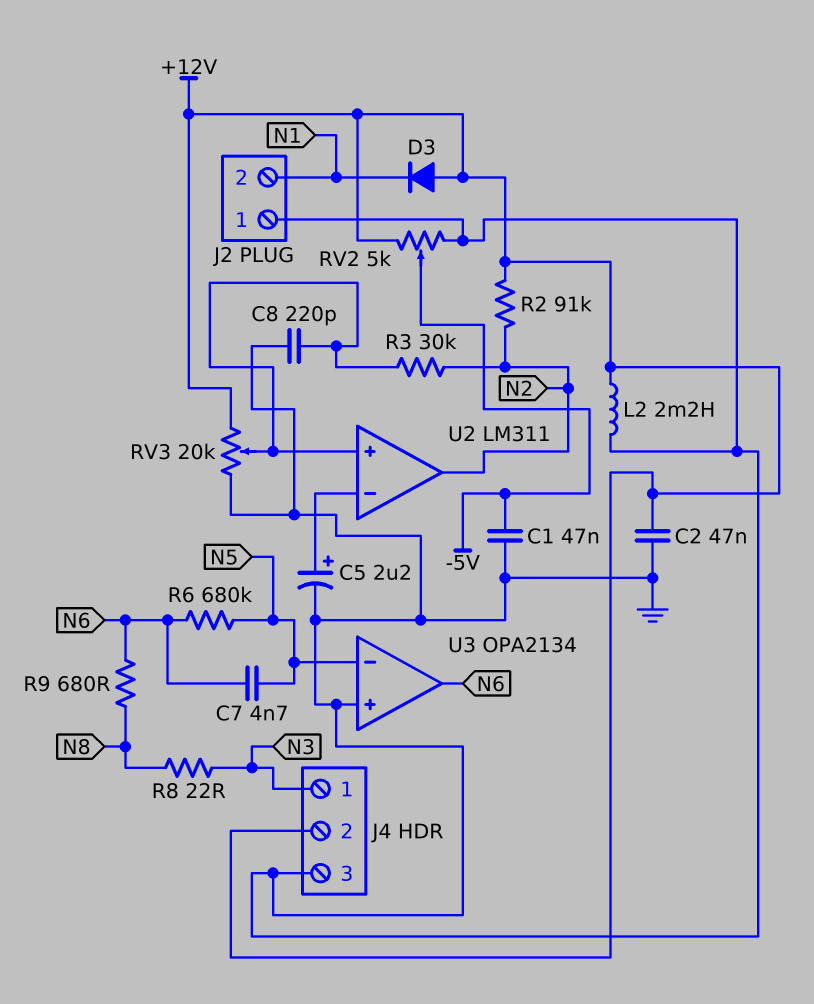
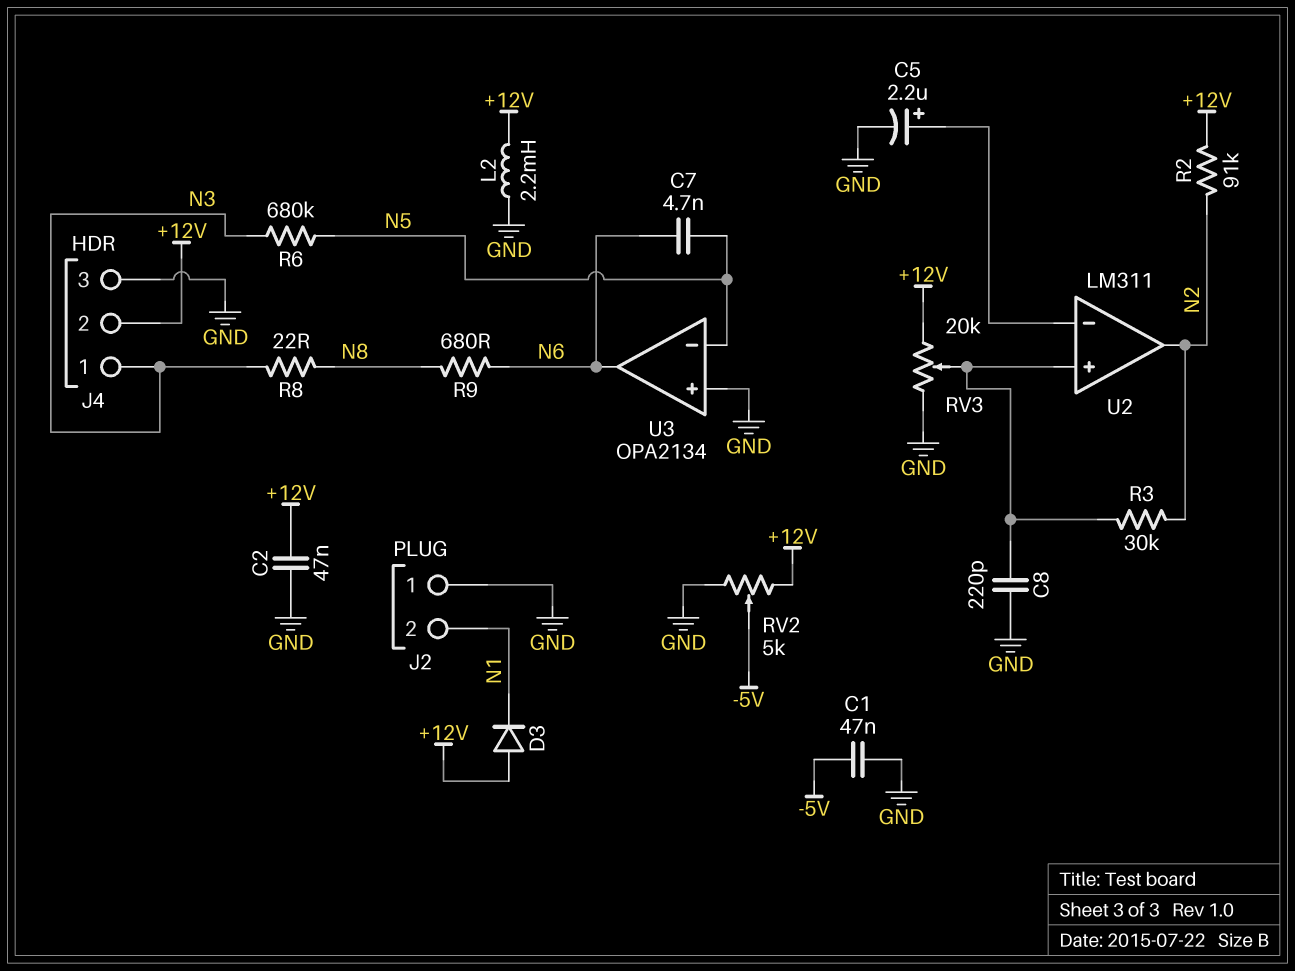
R6: 680k (N5, N6) -> 680k (N3, N5)

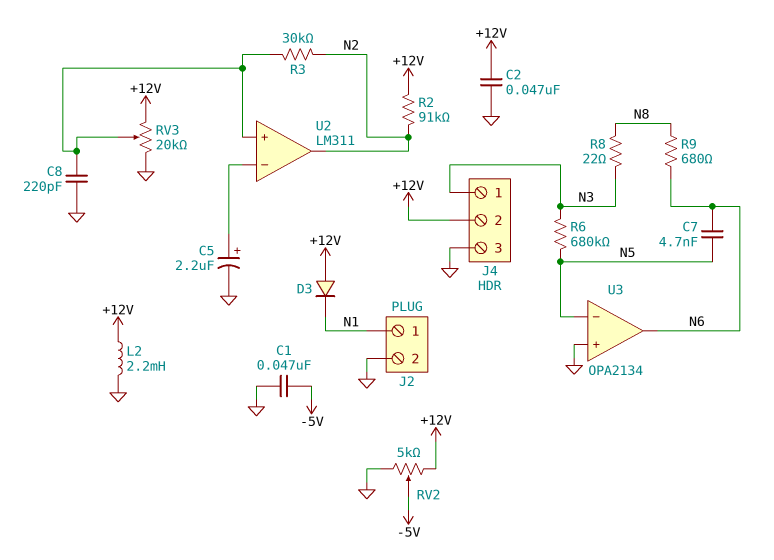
J2 pin 1: GND -> N1
J2 pin 2: N1 -> GND

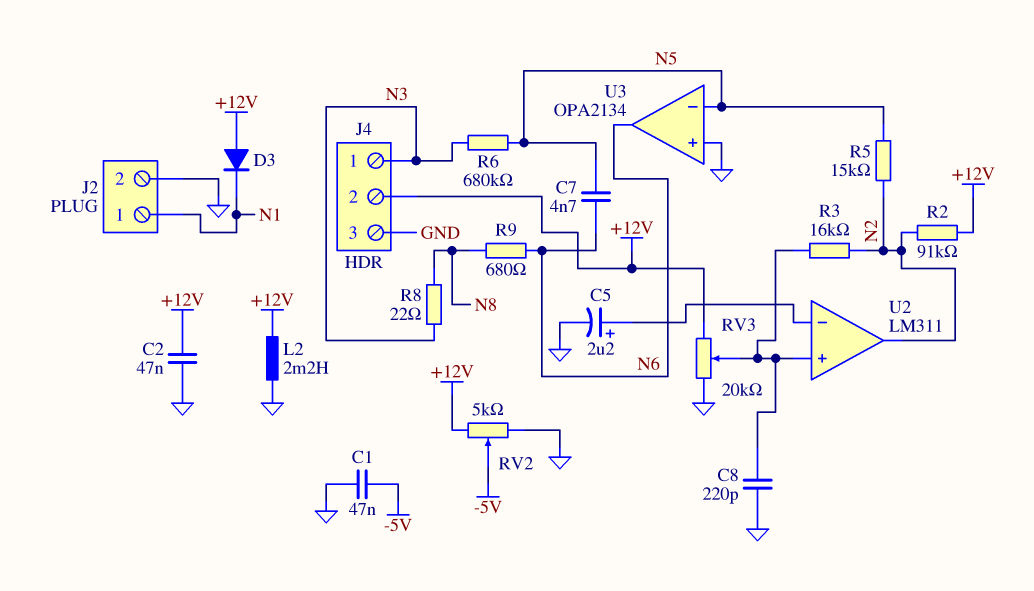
R3: 30k (N2, U2/in+) -> 16k (N2, U2/in+)
R5: none -> 15k (N2, N5)

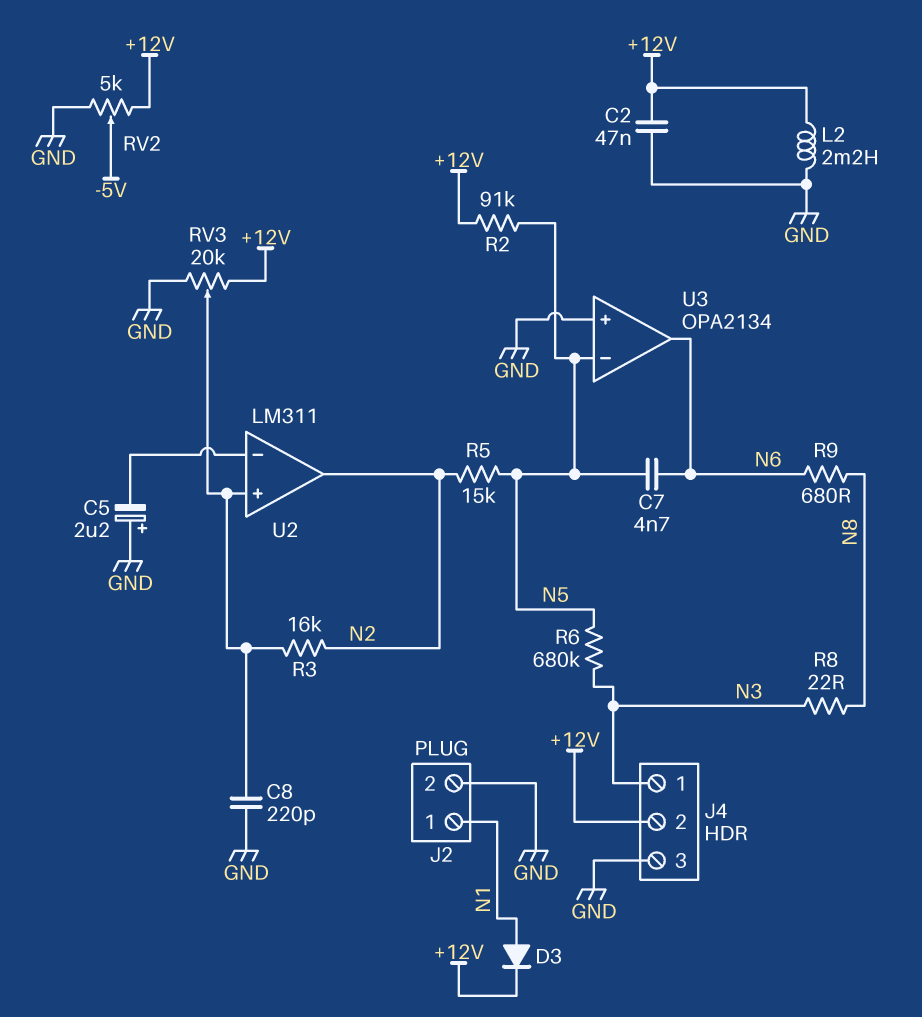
C1: 47nF (-5V, GND) -> none
C5: 2.2uF (plus U2/in-, minus GND) -> 2.2uF (plus GND, minus U2/in-)
D3: diode (A +12V, K N1) -> diode (A N1, K +12V)
R2: 91k (+12V, N2) -> 91k (+12V, N5)

